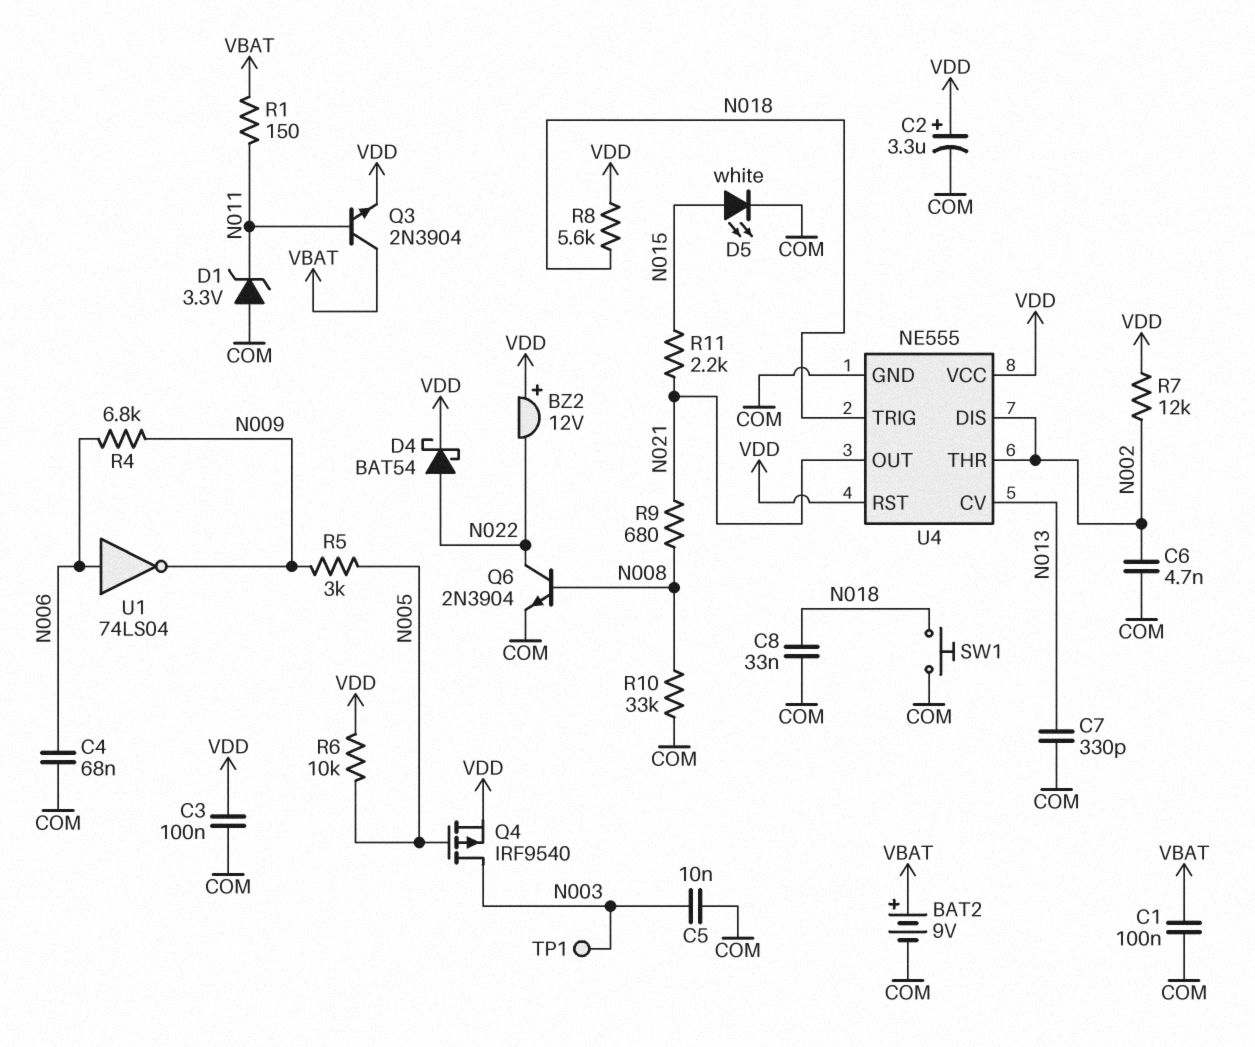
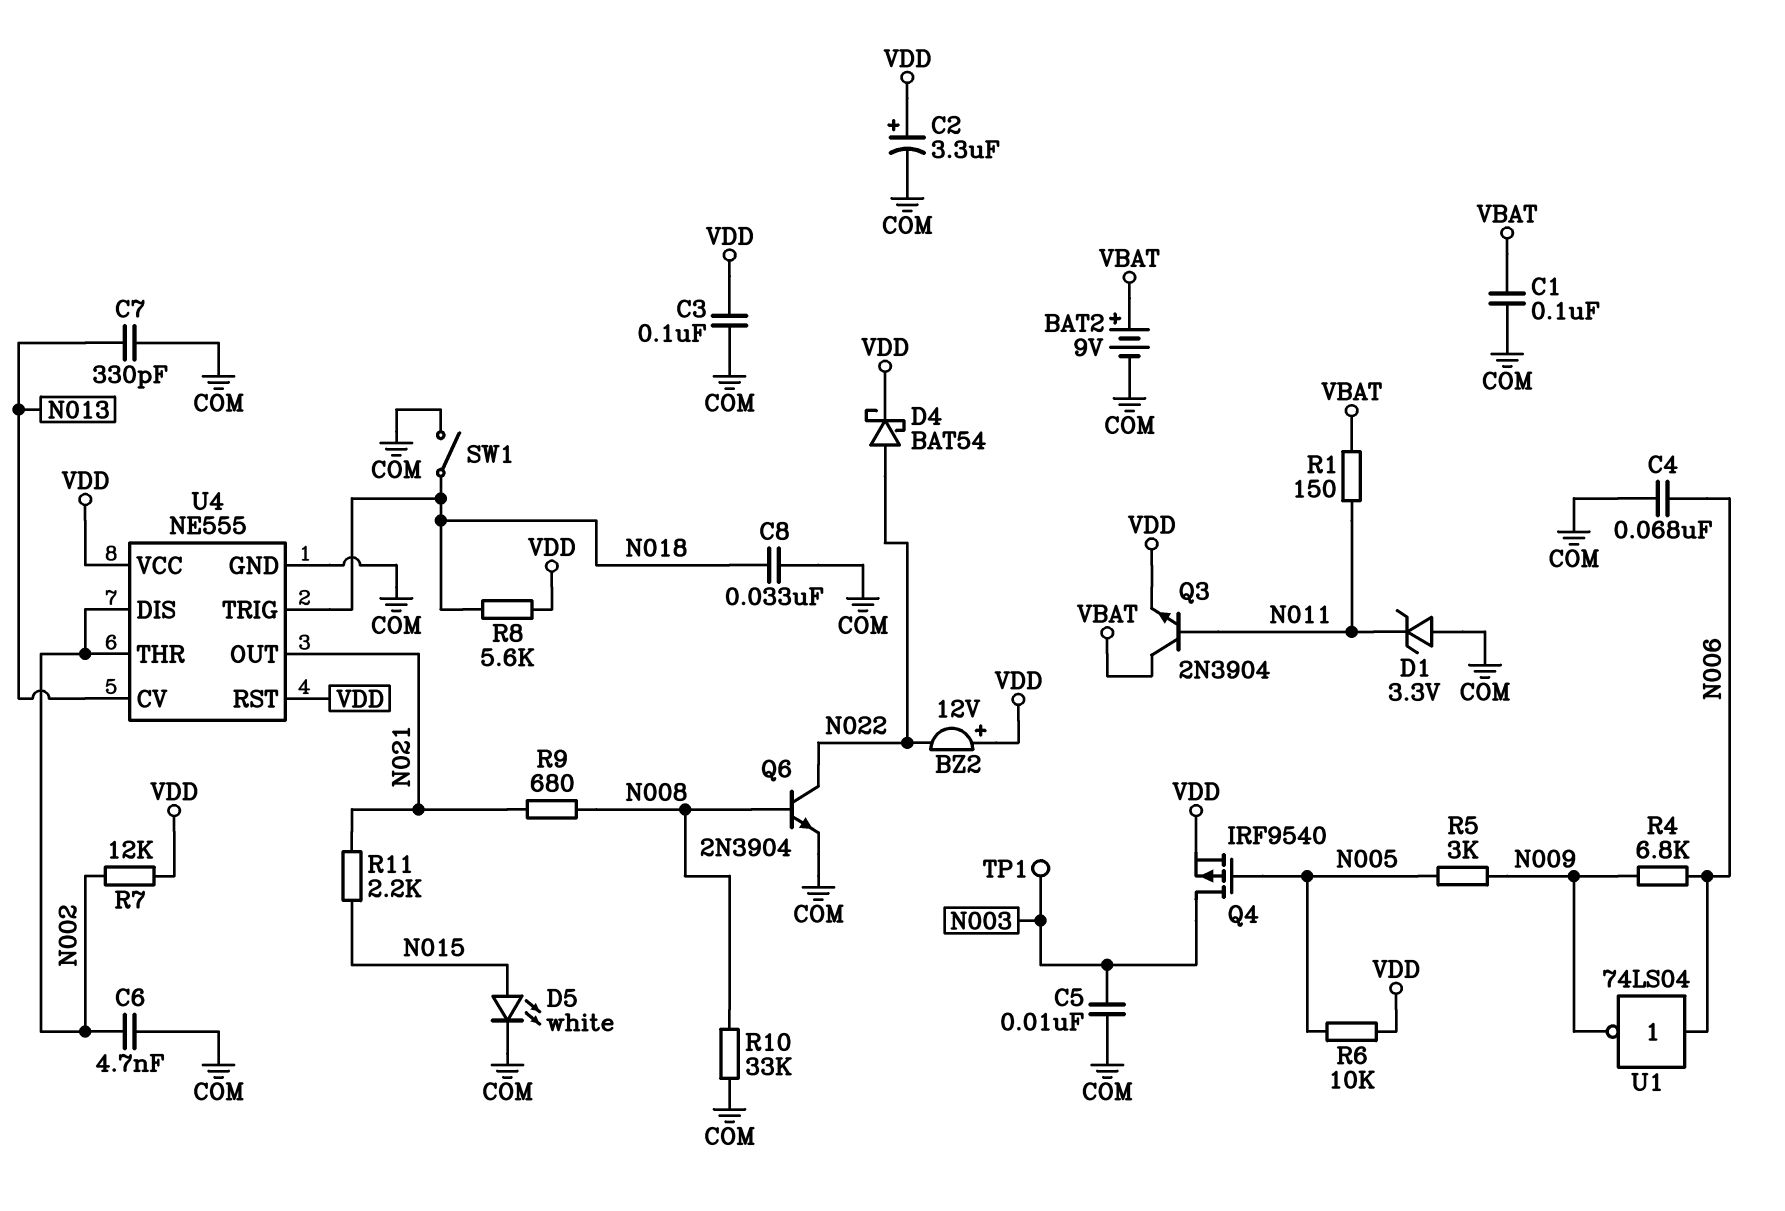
SW1: button (COM, N018) -> switch (COM, N018)

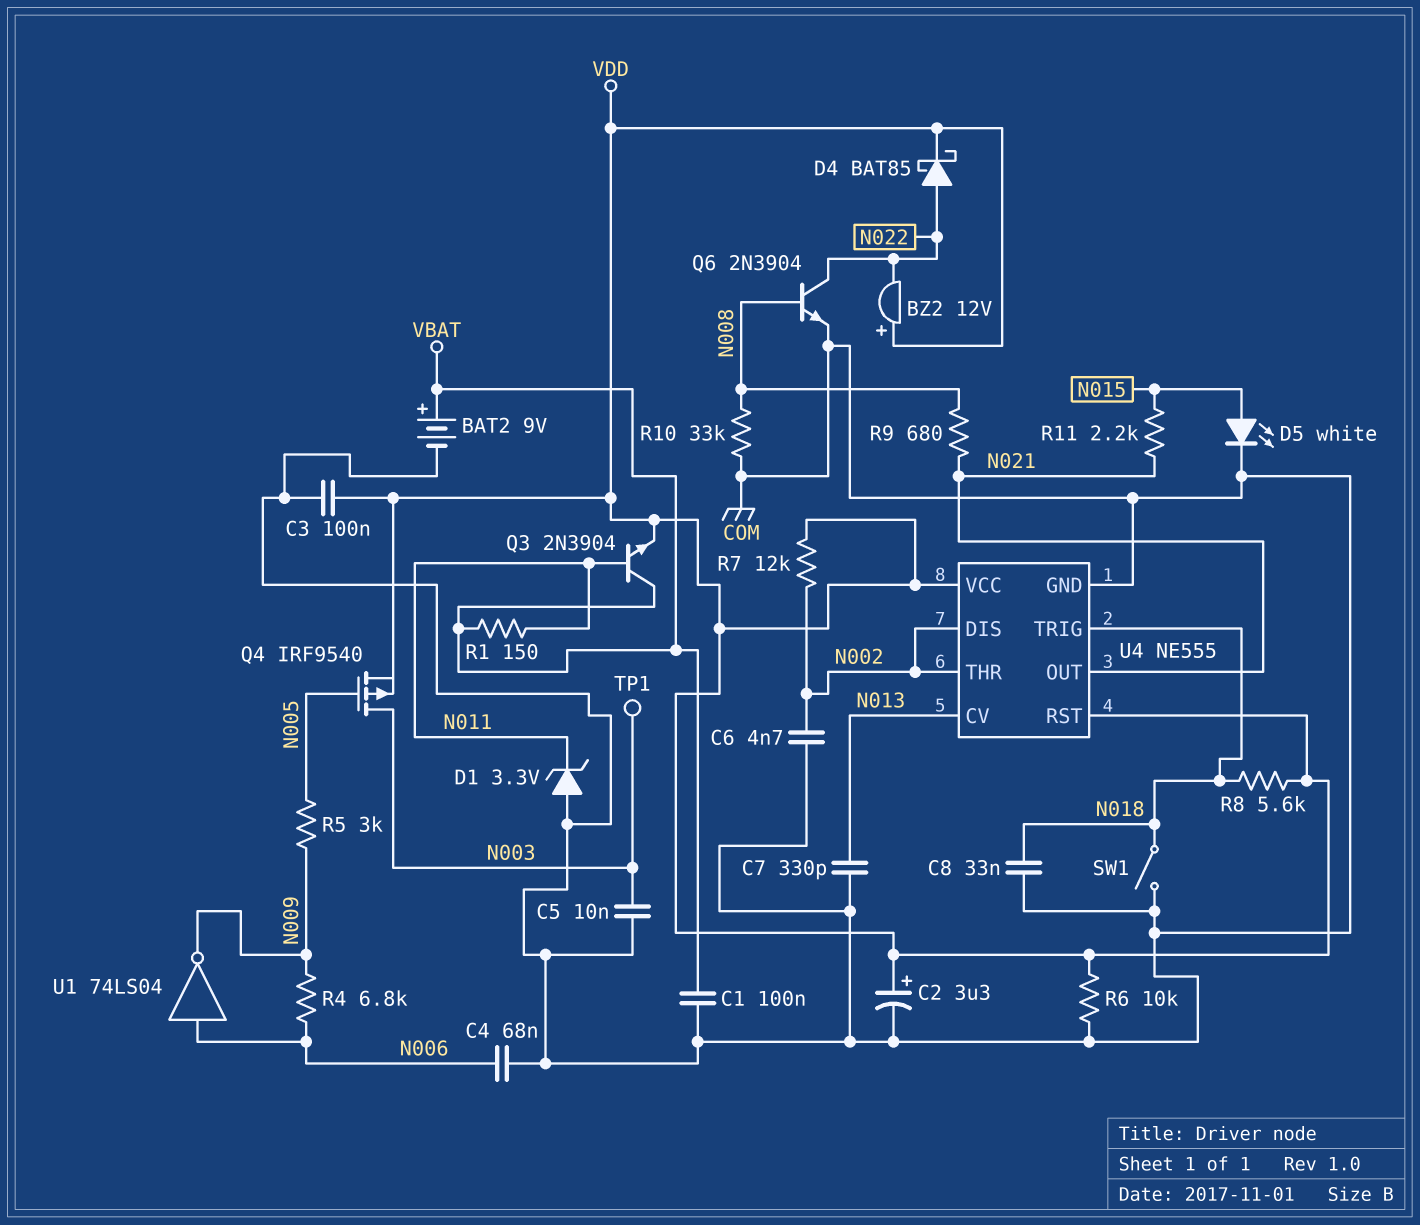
D4: schottky BAT54 (A N022, K VDD) -> schottky BAT85 (A N022, K VDD)
R6: 10k (N005, VDD) -> 10k (COM, VDD)

